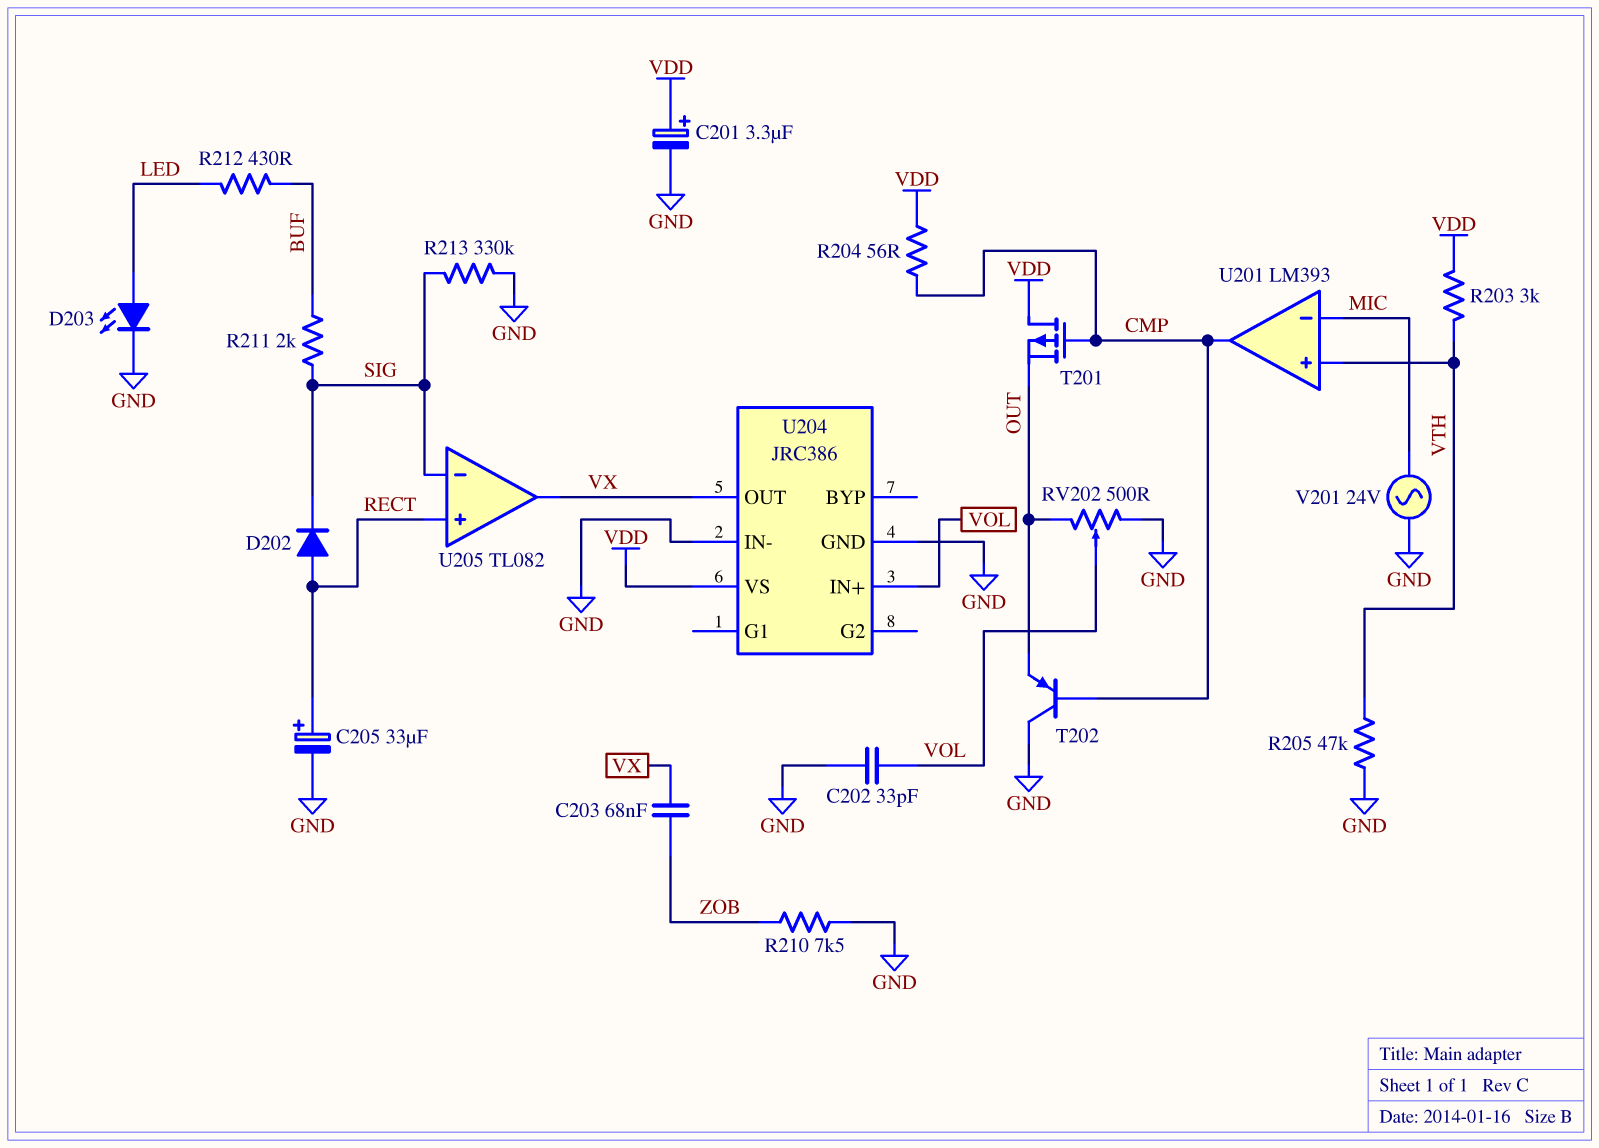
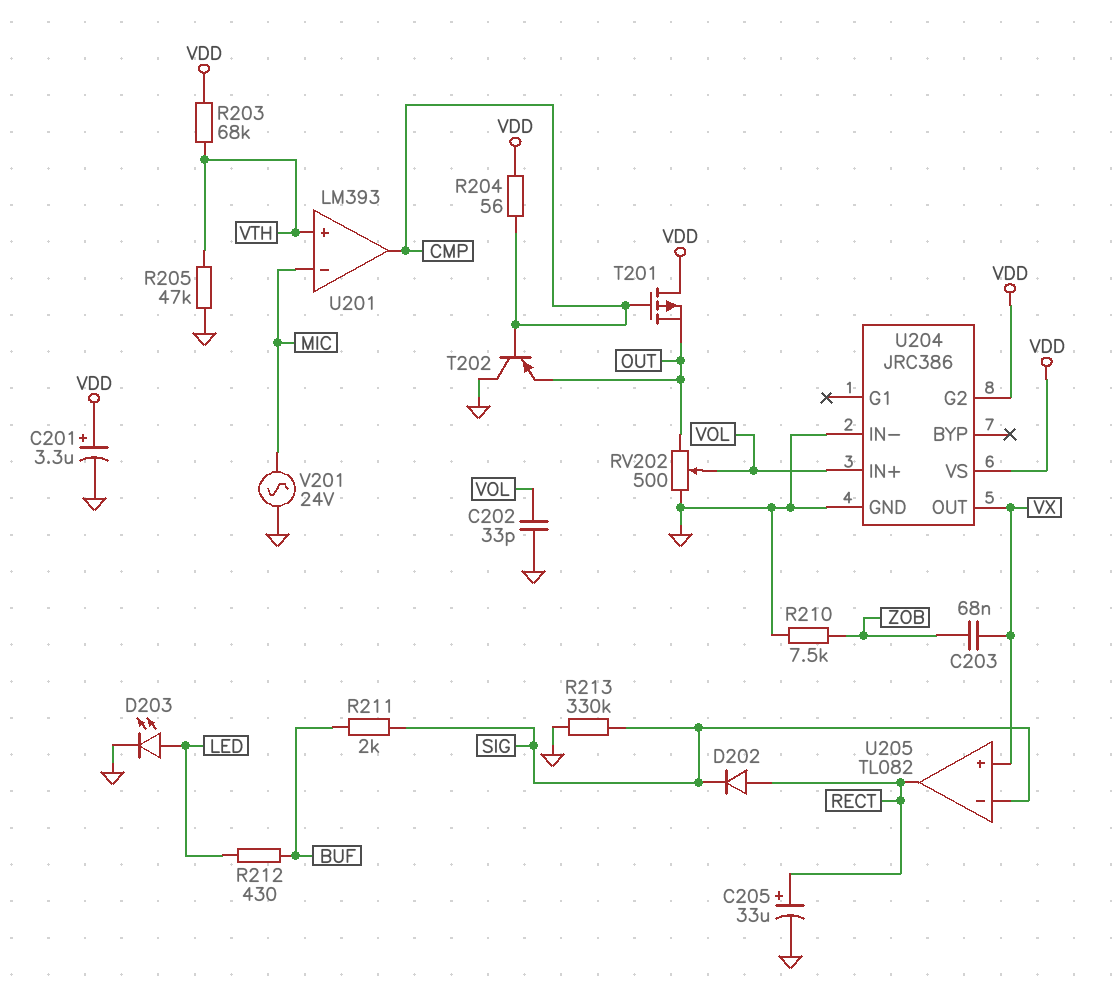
R203: 3k (VDD, VTH) -> 68k (VDD, VTH)
U204 pin G2: none -> VDD
U205 pin in+: RECT -> VX
U205 pin out: VX -> RECT

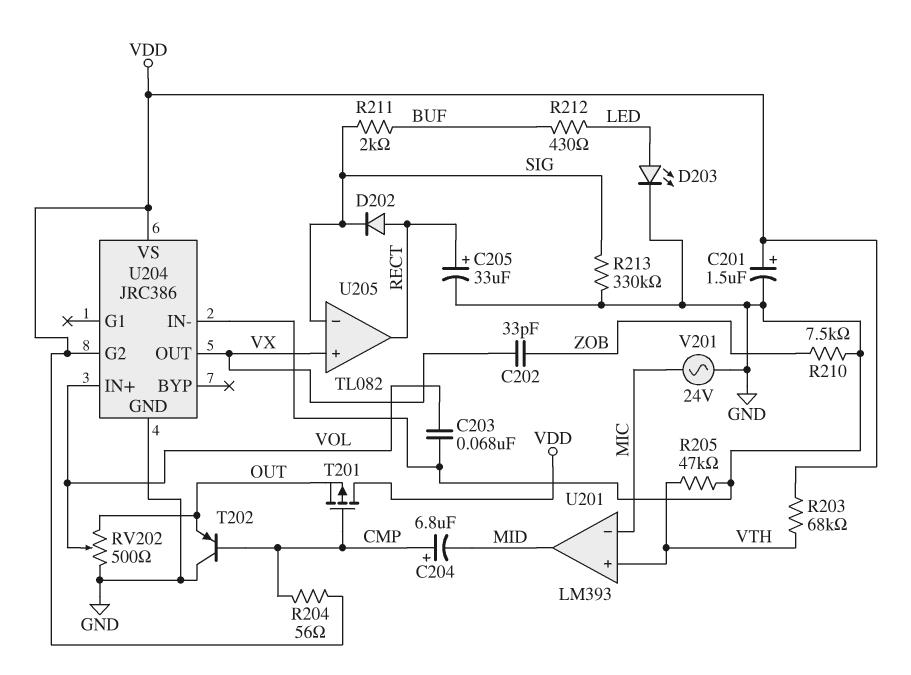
C201: 3.3uF (plus VDD, minus GND) -> 1.5uF (plus VDD, minus GND)
C202: 33pF (GND, VOL) -> 33pF (VX, ZOB)
C203: 68nF (VX, ZOB) -> 68nF (GND, VOL)
C204: none -> 6.8uF (plus CMP, minus MID)
U201 pin out: CMP -> MID

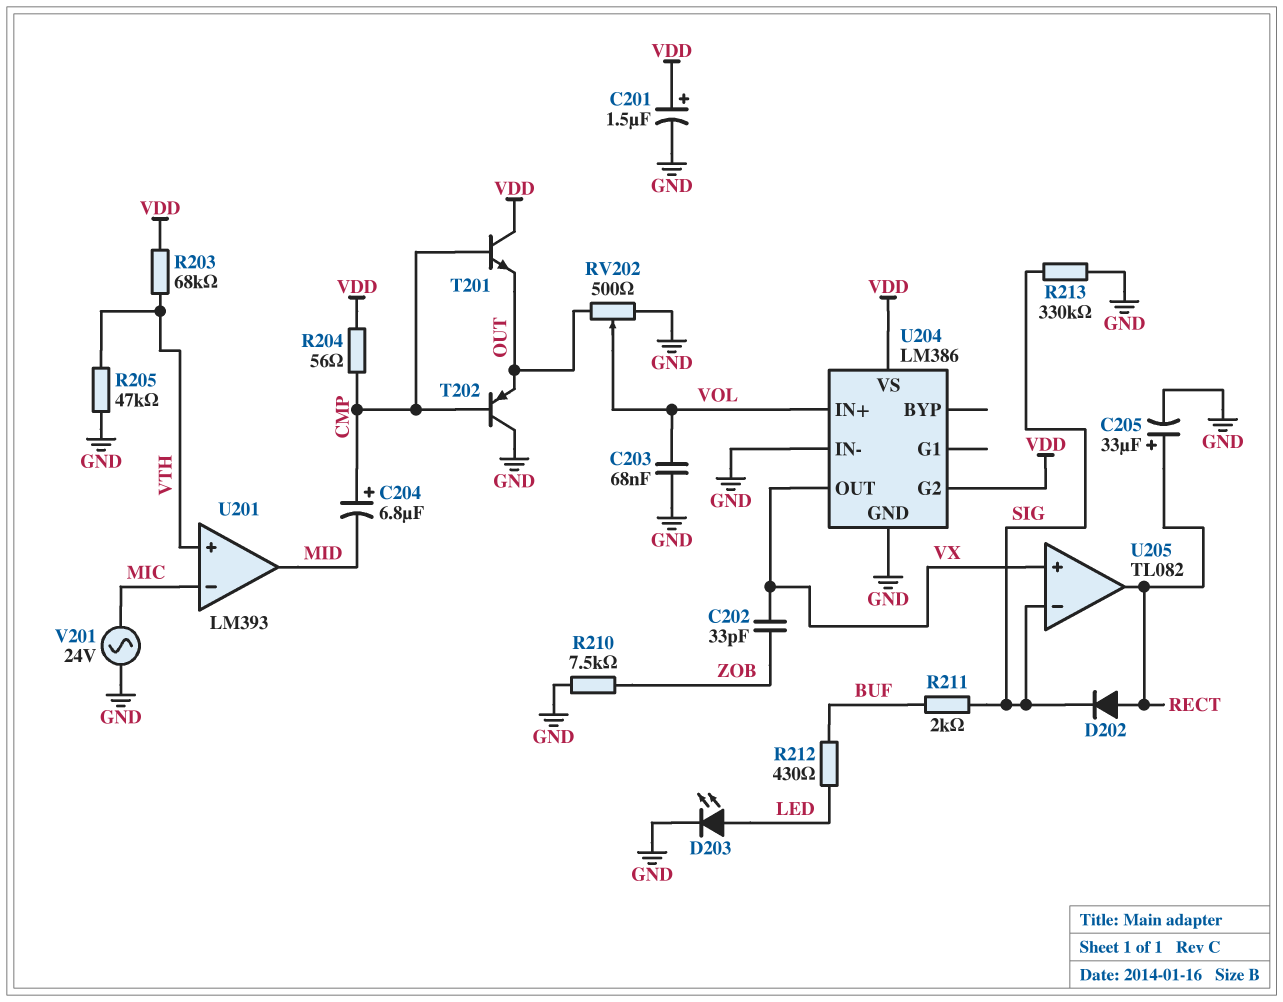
T201: PMOS (G CMP, D VDD, S OUT) -> NPN (B CMP, C VDD, E OUT)
U204: JRC386 -> LM386

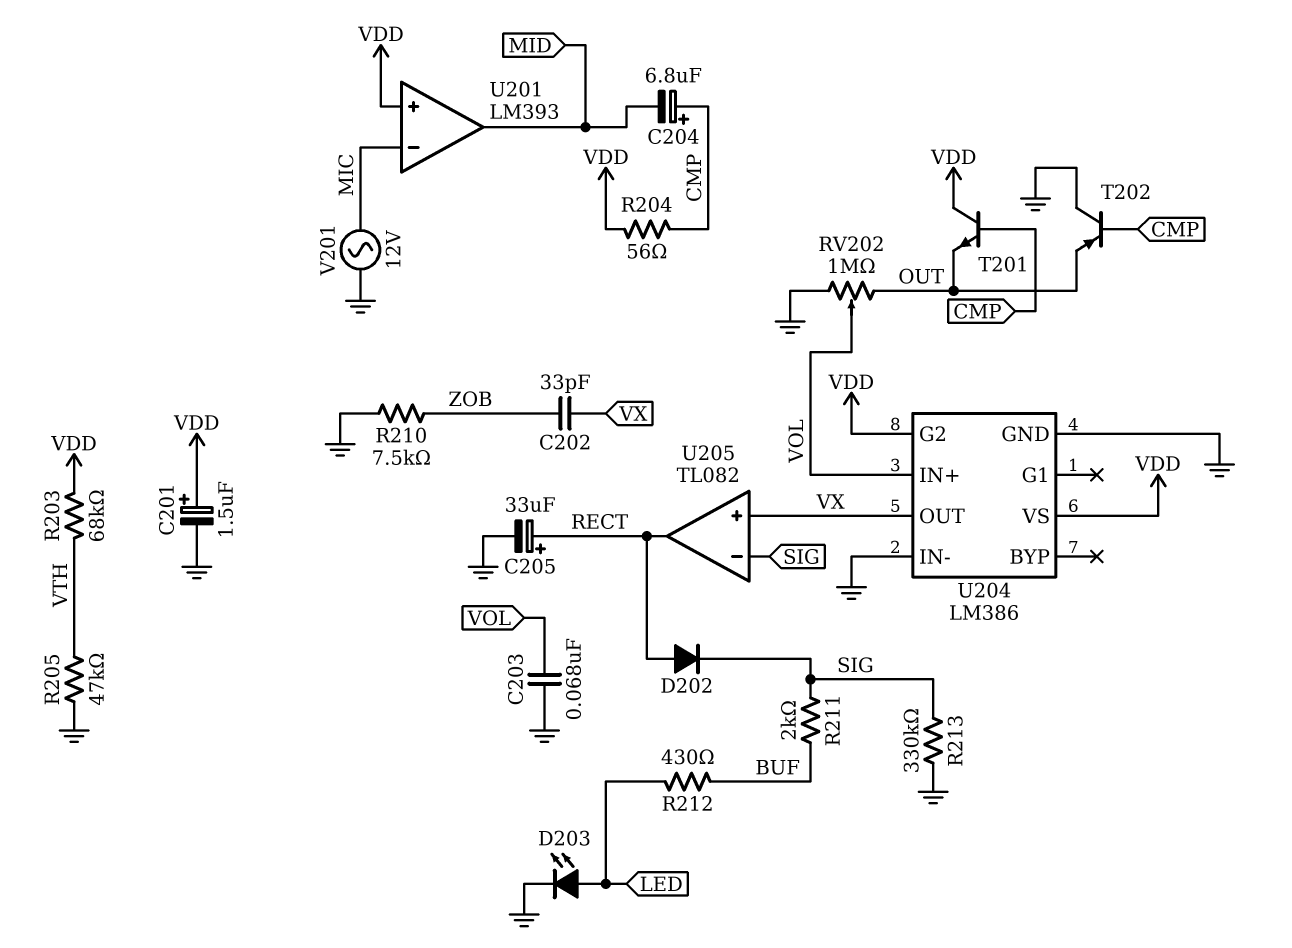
RV202: 500 (GND, OUT, wiper VOL) -> 1M (GND, OUT, wiper VOL)
U201 pin in+: VTH -> VDD
V201: AC 24V (GND, MIC) -> AC 12V (GND, MIC)

